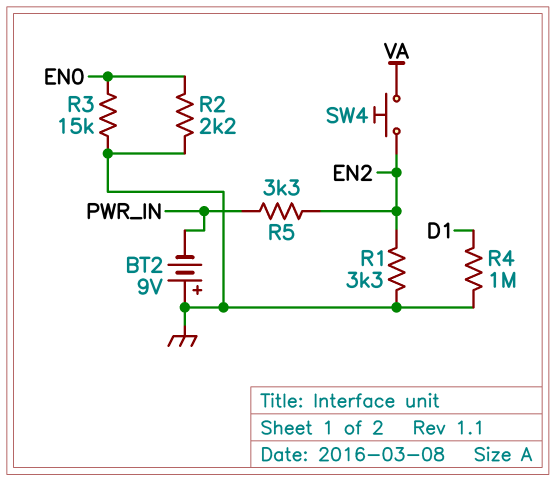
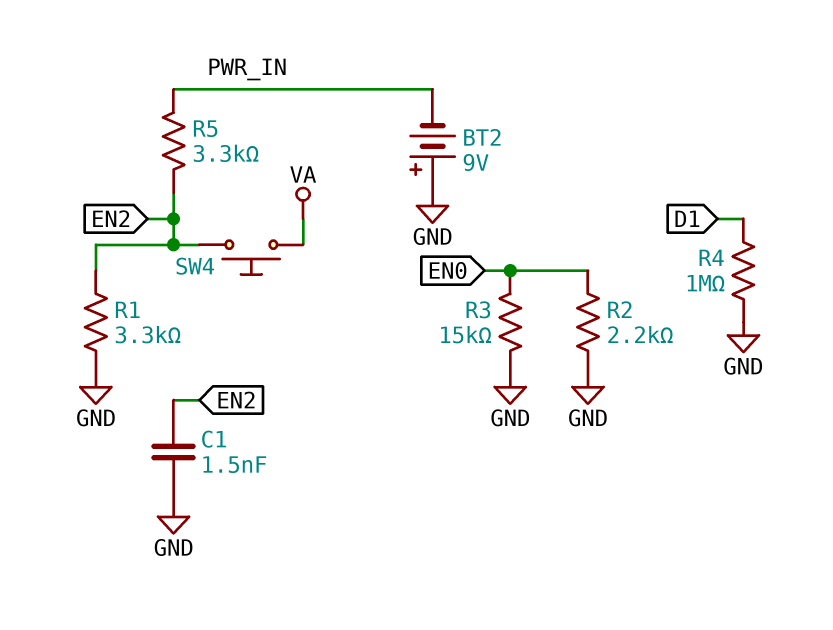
C1: none -> 1.5nF (EN2, GND)

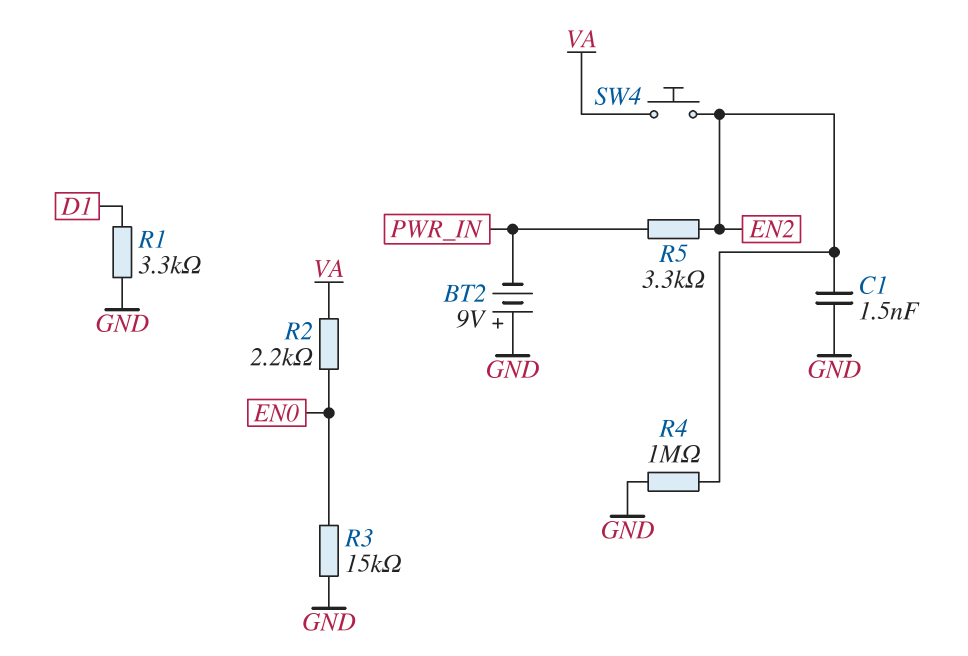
R1: 3.3k (EN2, GND) -> 3.3k (D1, GND)
R2: 2.2k (EN0, GND) -> 2.2k (EN0, VA)
R4: 1M (D1, GND) -> 1M (EN2, GND)

